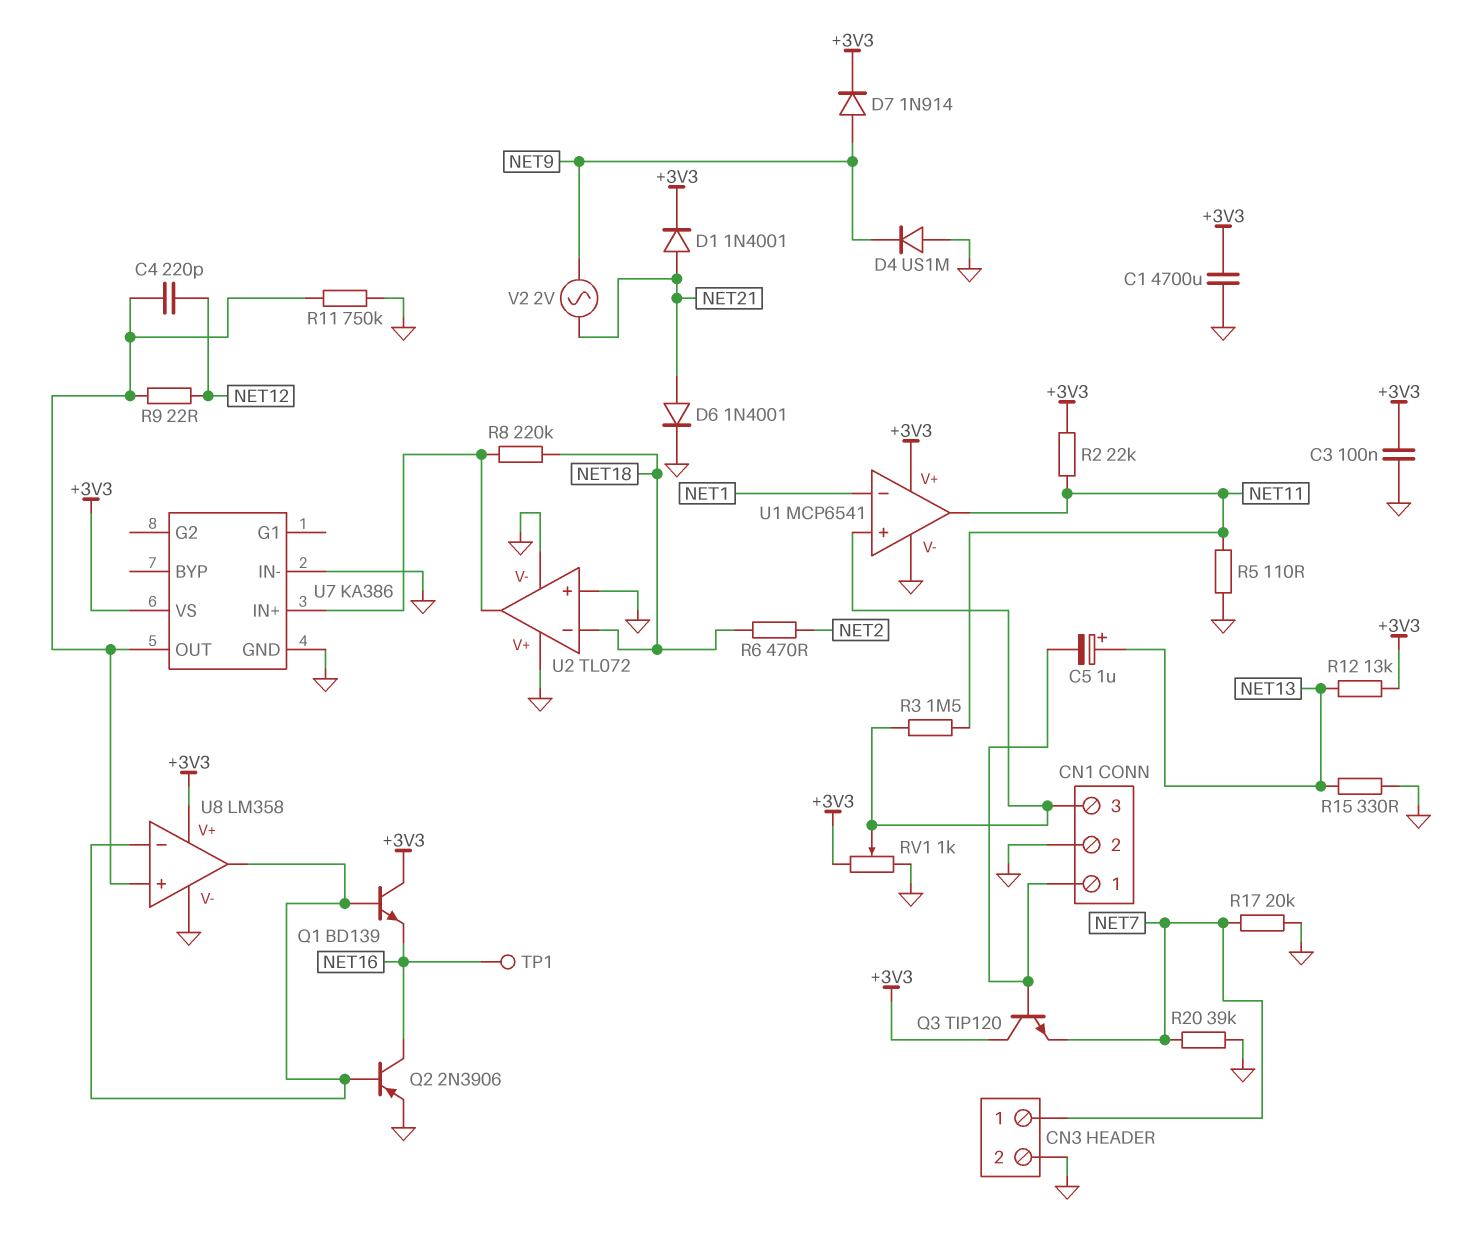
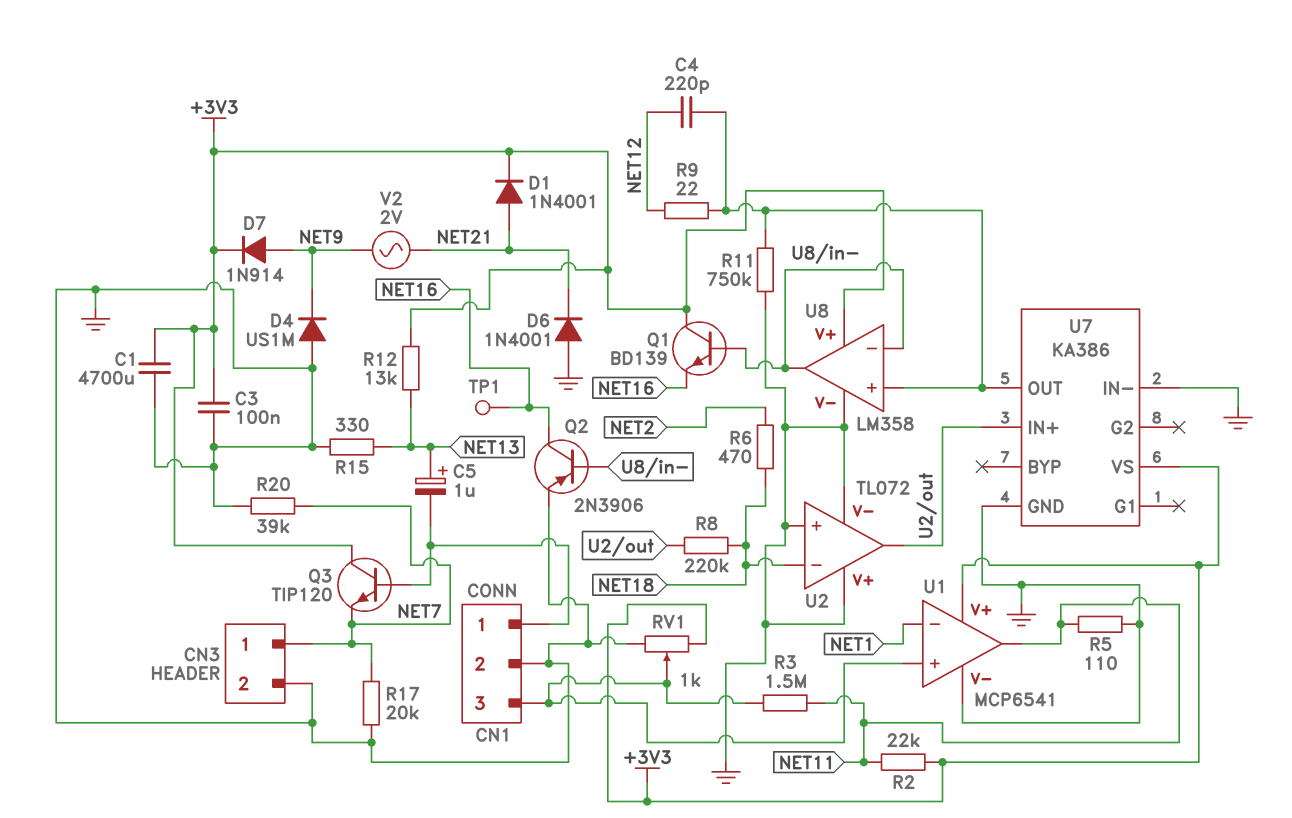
D6: diode 1N4001 (A NET21, K GND) -> diode 1N4001 (A GND, K NET21)

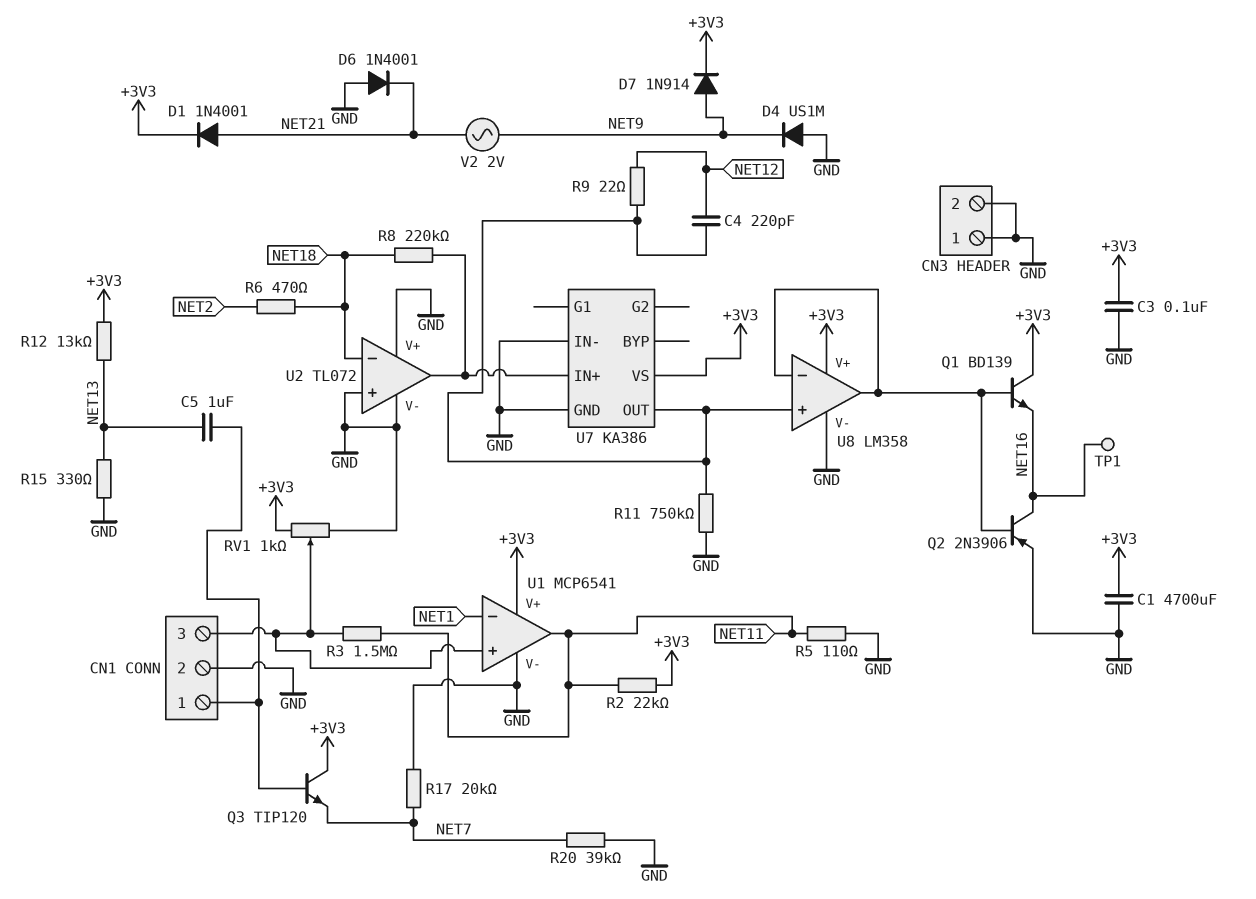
C5: 1uF (plus NET13, minus CN1/1) -> 1uF (CN1/1, NET13)
CN3 pin 1: NET7 -> GND

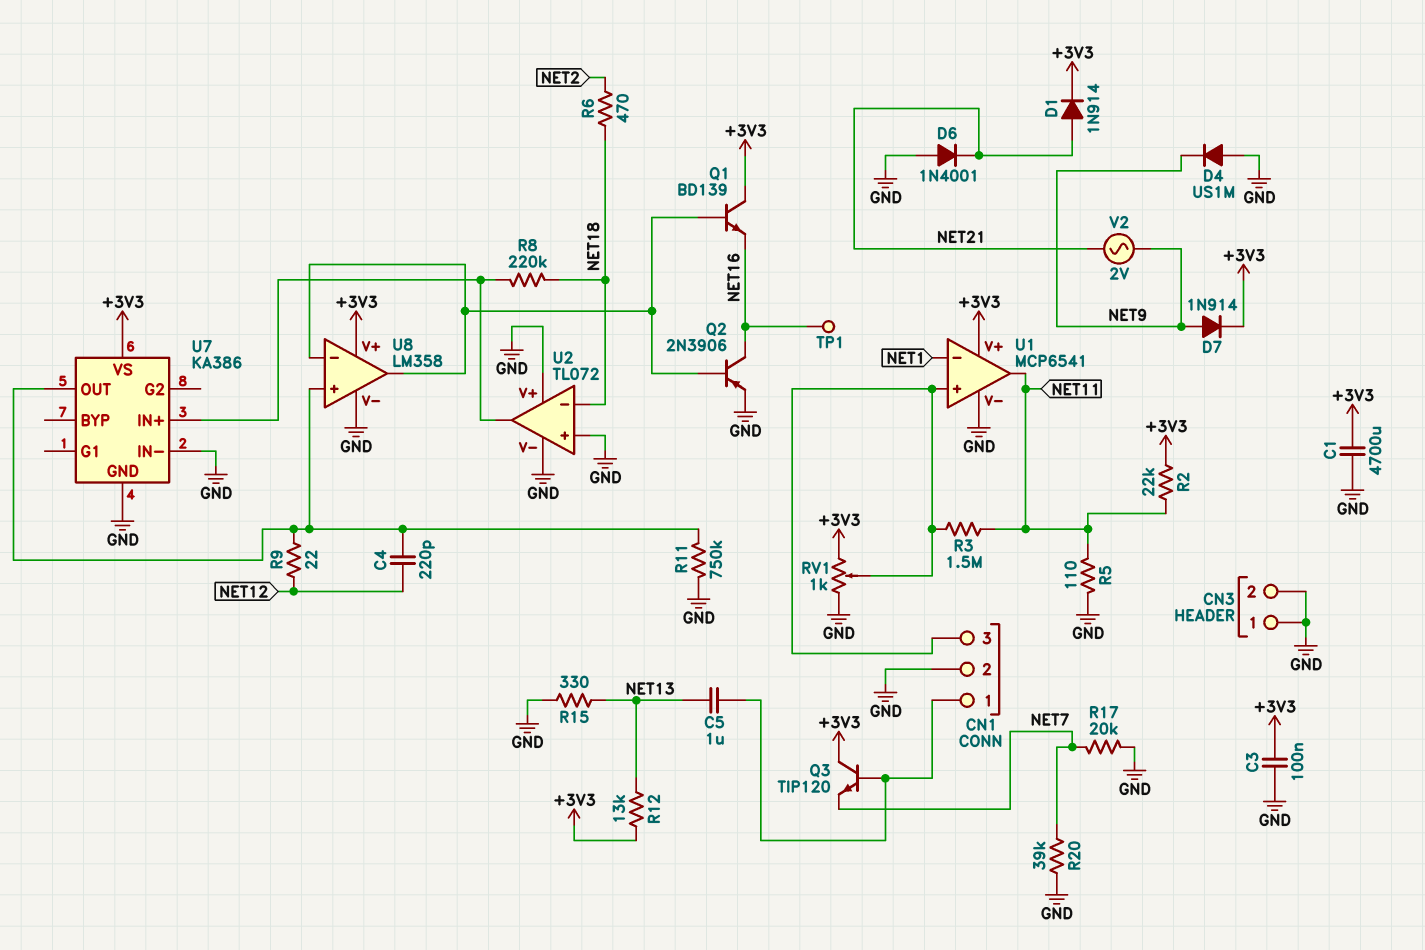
D1: diode 1N4001 (A NET21, K +3V3) -> diode 1N914 (A NET21, K +3V3)

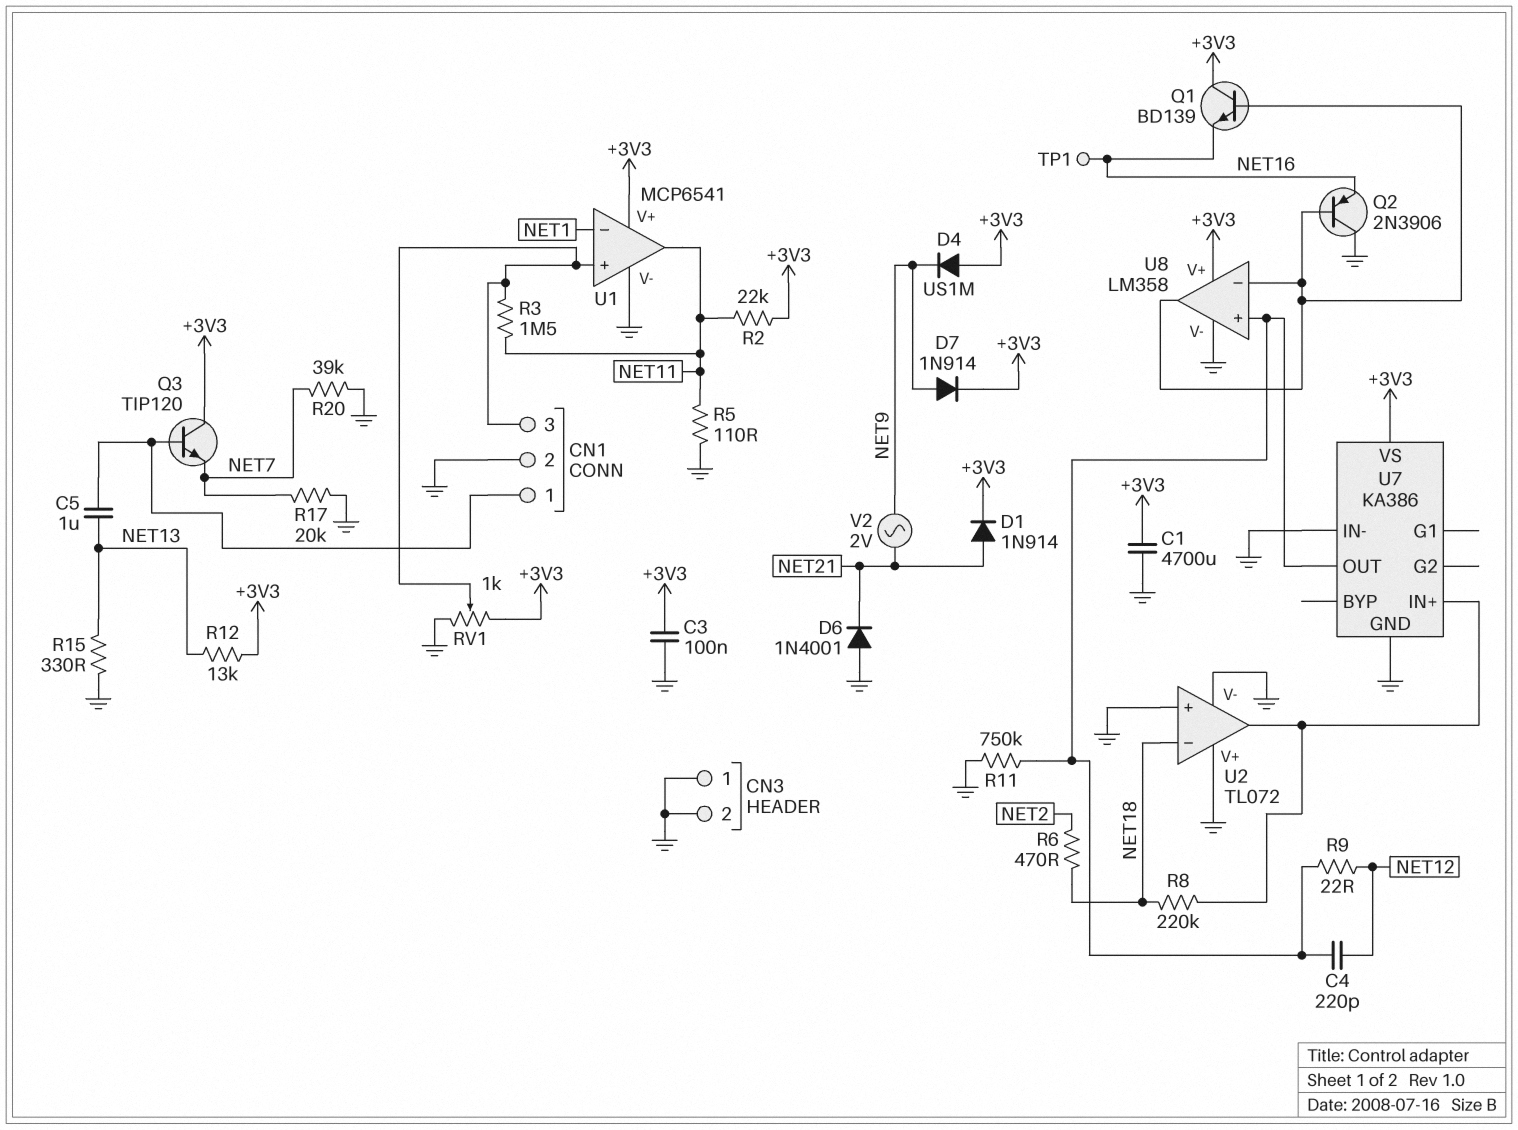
D4: diode US1M (A GND, K NET9) -> diode US1M (A +3V3, K NET9)
Q2: PNP 2N3906 (B U8/in-, C NET16, E GND) -> PNP 2N3906 (B U8/in-, C GND, E NET16)

